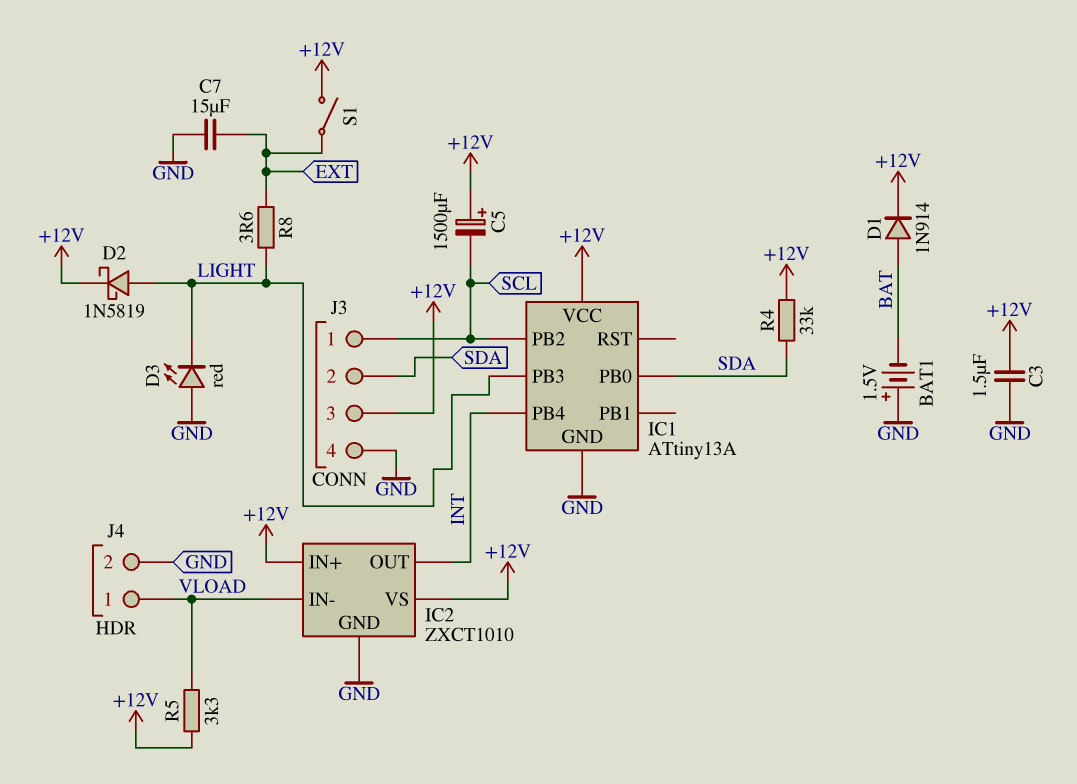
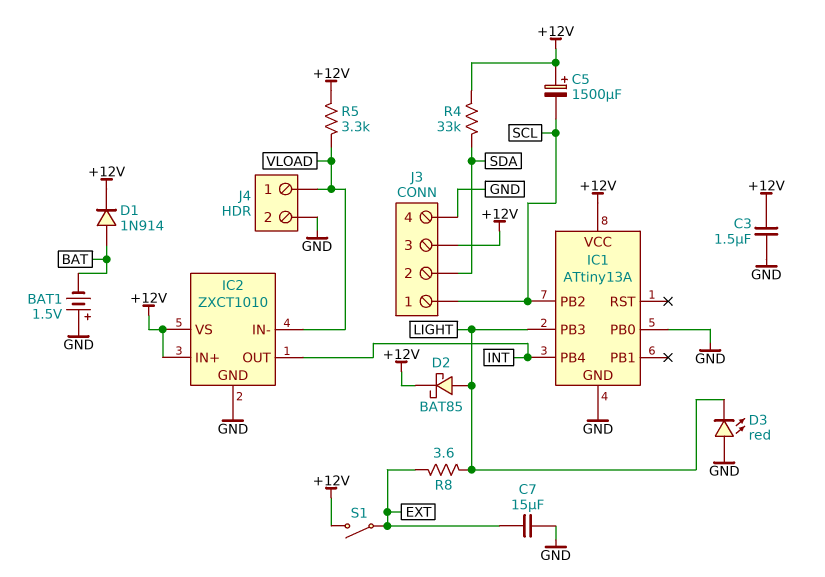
D2: schottky 1N5819 (A LIGHT, K +12V) -> schottky BAT85 (A LIGHT, K +12V)
IC1 pin PB0: SDA -> GND

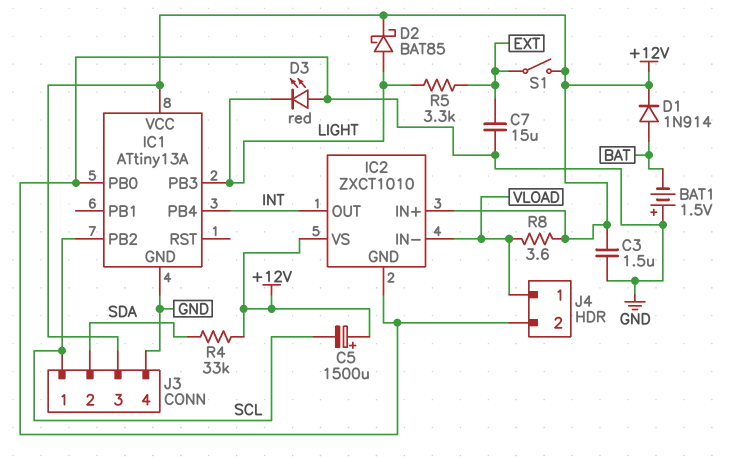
R5: 3.3k (+12V, VLOAD) -> 3.3k (EXT, LIGHT)
R8: 3.6 (EXT, LIGHT) -> 3.6 (+12V, VLOAD)

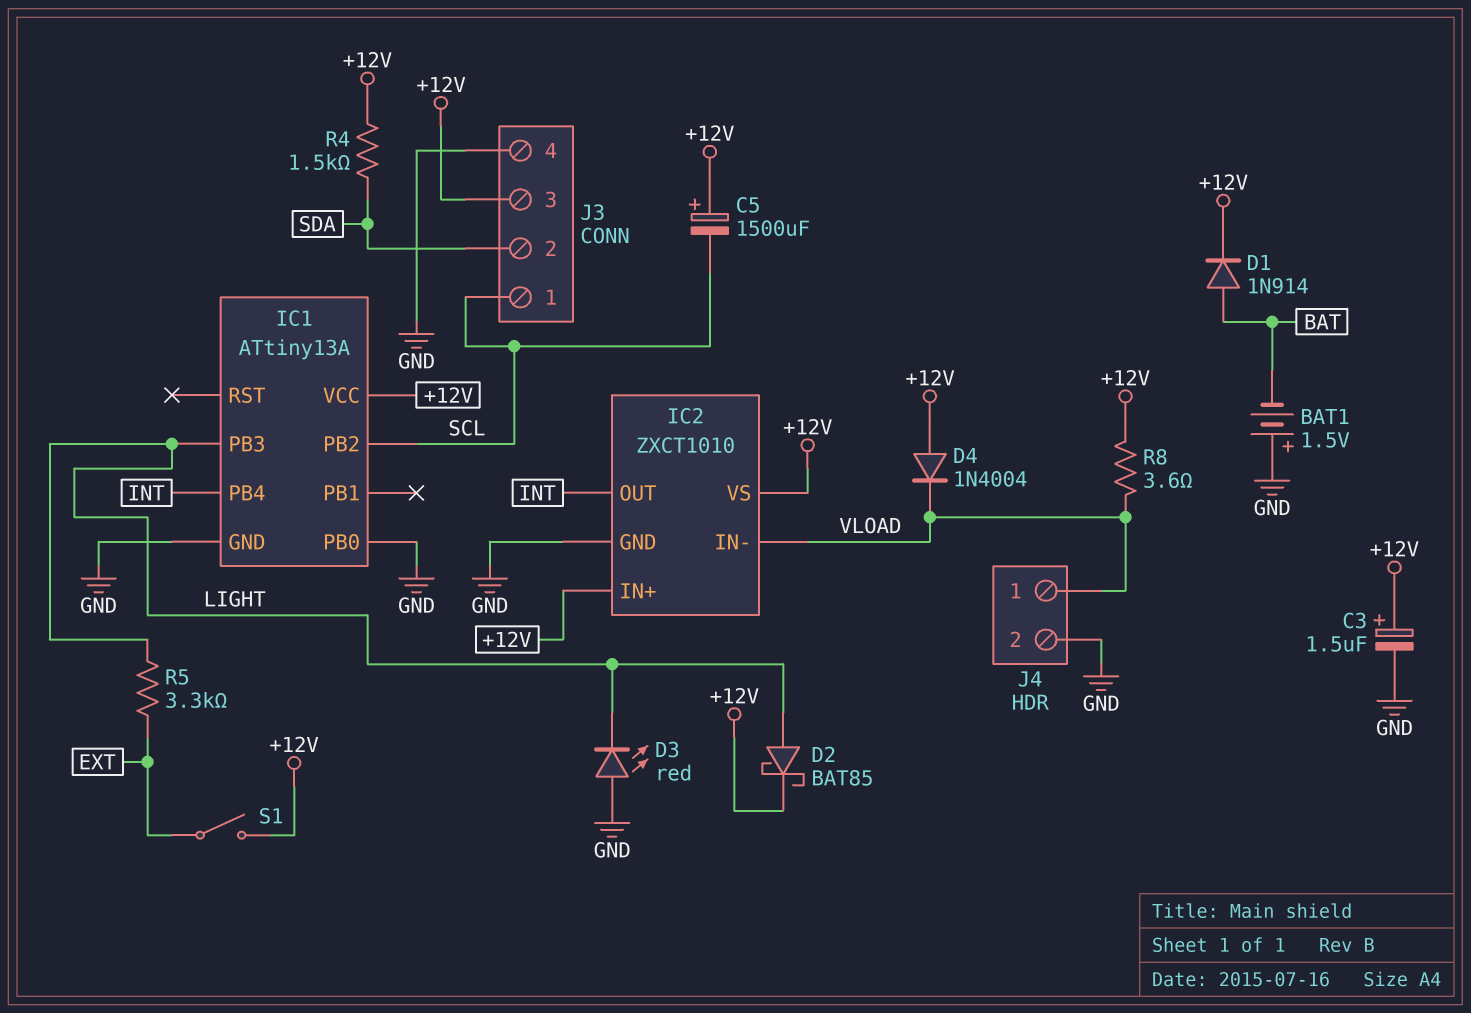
C3: 1.5uF (+12V, GND) -> 1.5uF (plus +12V, minus GND)
C7: 15uF (EXT, GND) -> none
D4: none -> diode 1N4004 (A +12V, K VLOAD)
R4: 33k (+12V, SDA) -> 1.5k (+12V, SDA)

